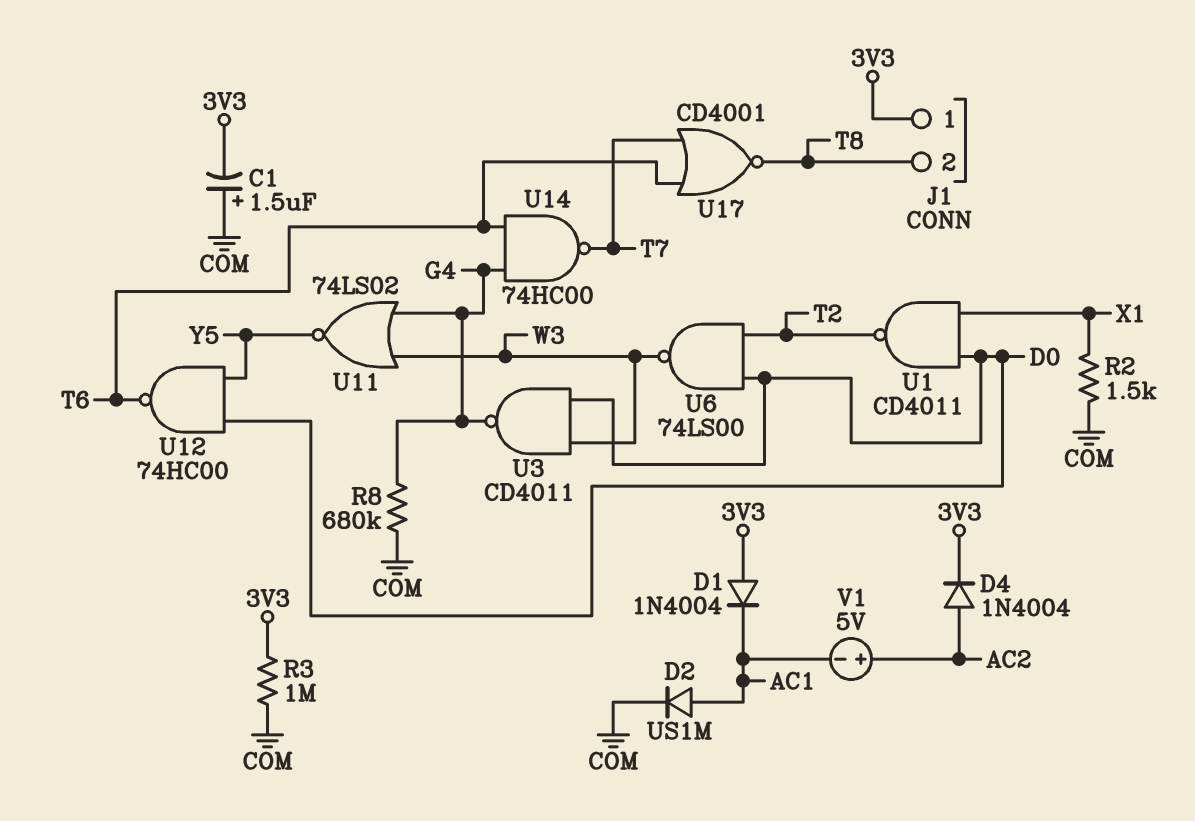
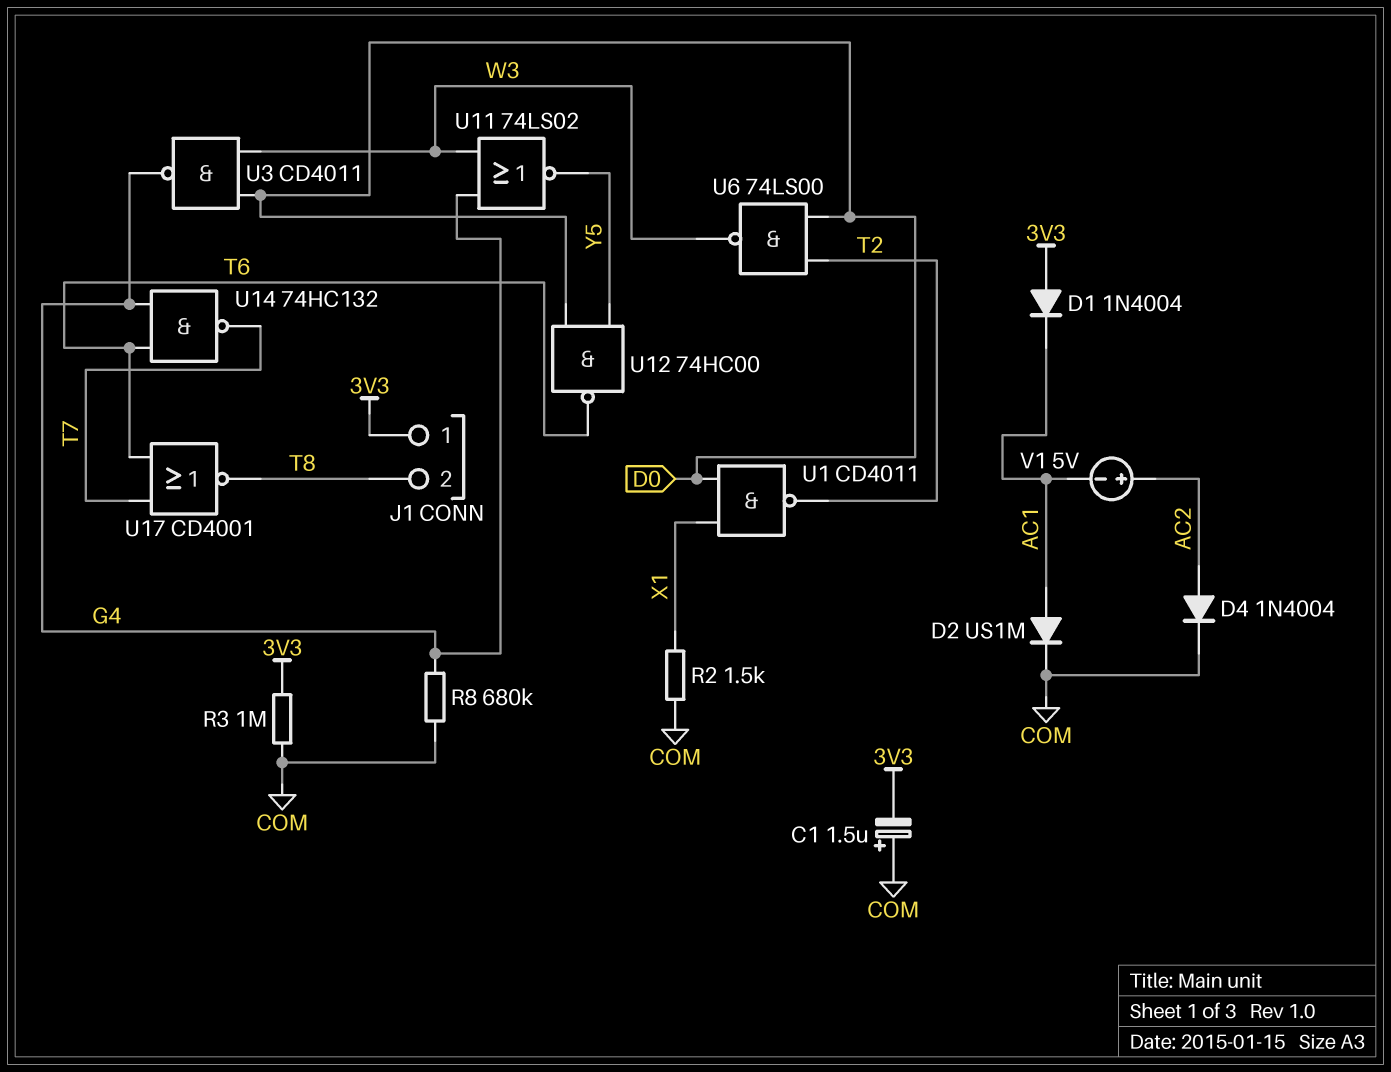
D4: diode 1N4004 (A AC2, K 3V3) -> diode 1N4004 (A AC2, K COM)
U14: NAND 74HC00 (in G4, in T6, out T7) -> NAND 74HC132 (in G4, in T6, out T7)

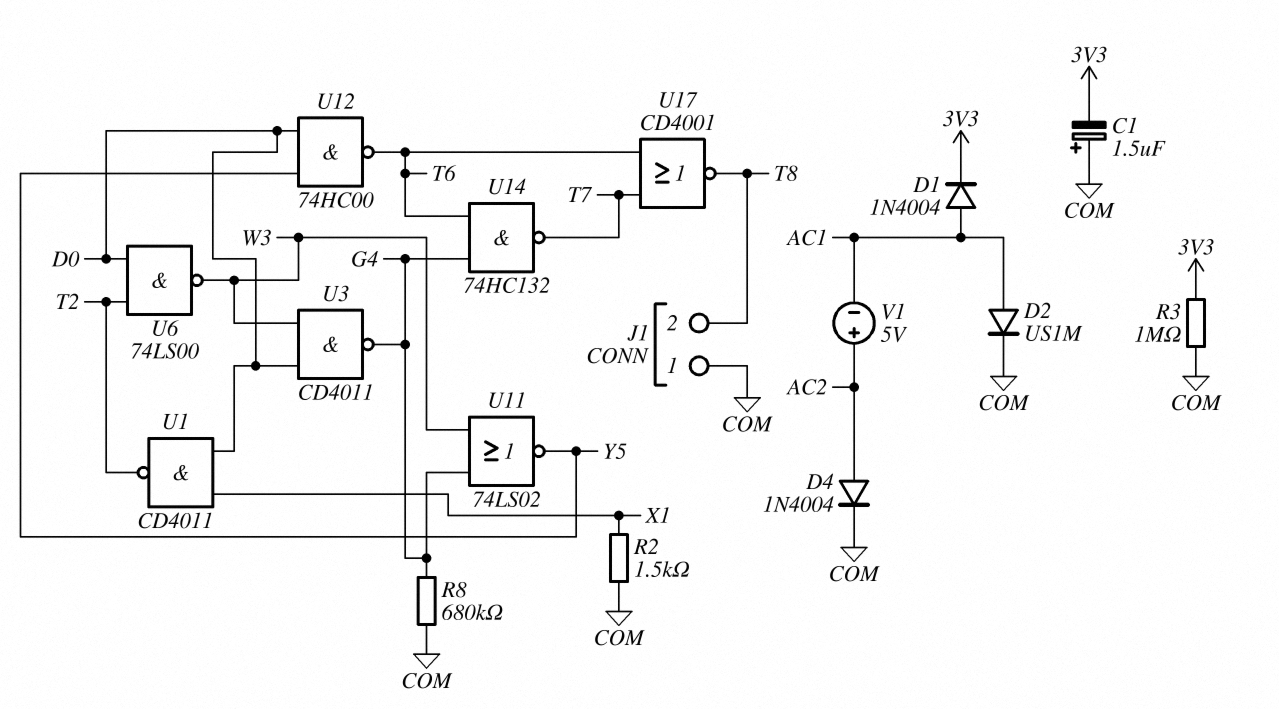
D1: diode 1N4004 (A 3V3, K AC1) -> diode 1N4004 (A AC1, K 3V3)
J1 pin 1: 3V3 -> COM

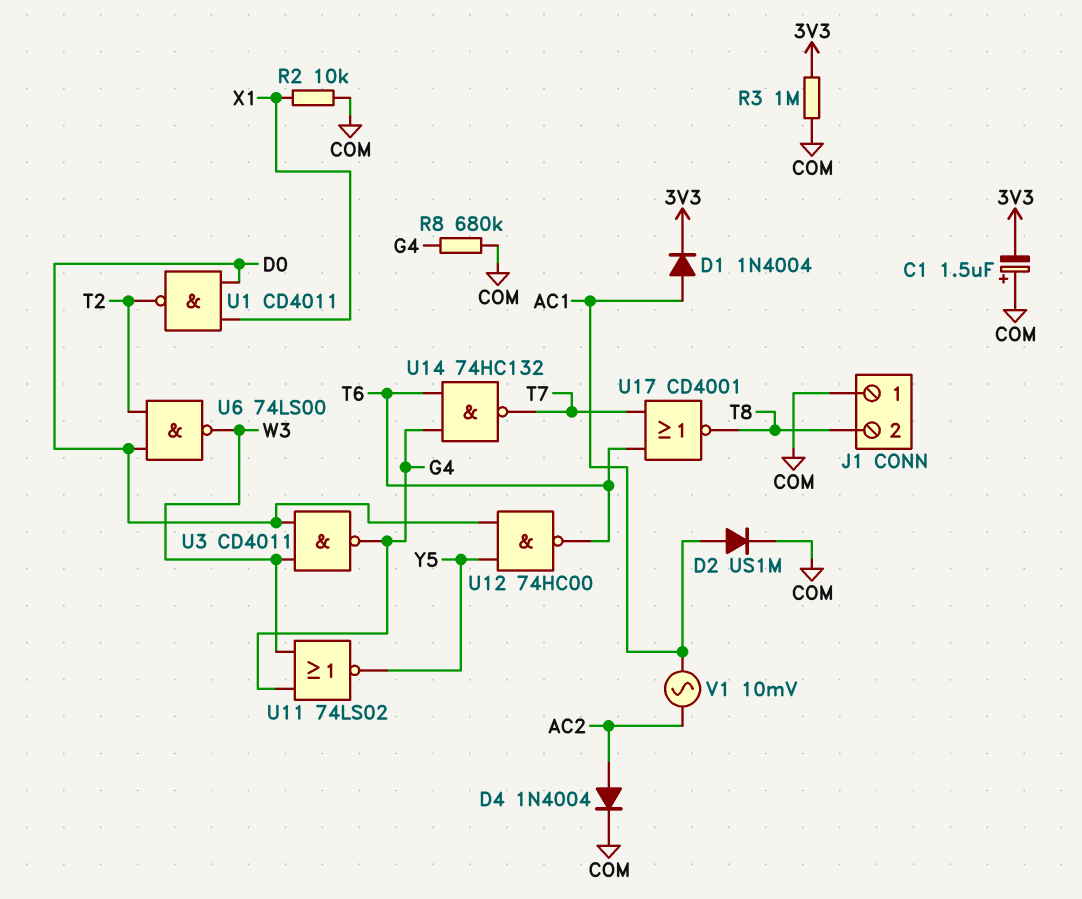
R2: 1.5k (COM, X1) -> 10k (COM, X1)
V1: 5V (plus AC2, minus AC1) -> AC 10mV (AC1, AC2)

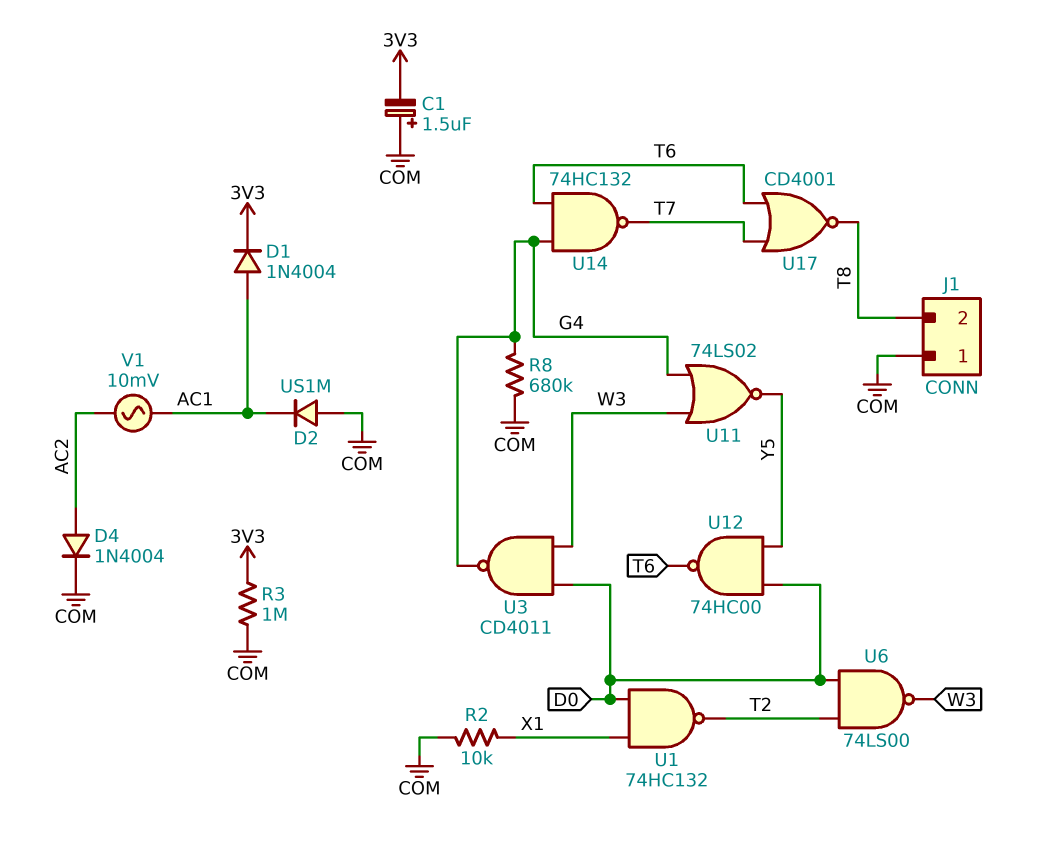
D2: diode US1M (A AC1, K COM) -> diode US1M (A COM, K AC1)
U1: NAND CD4011 (in D0, in X1, out T2) -> NAND 74HC132 (in D0, in X1, out T2)

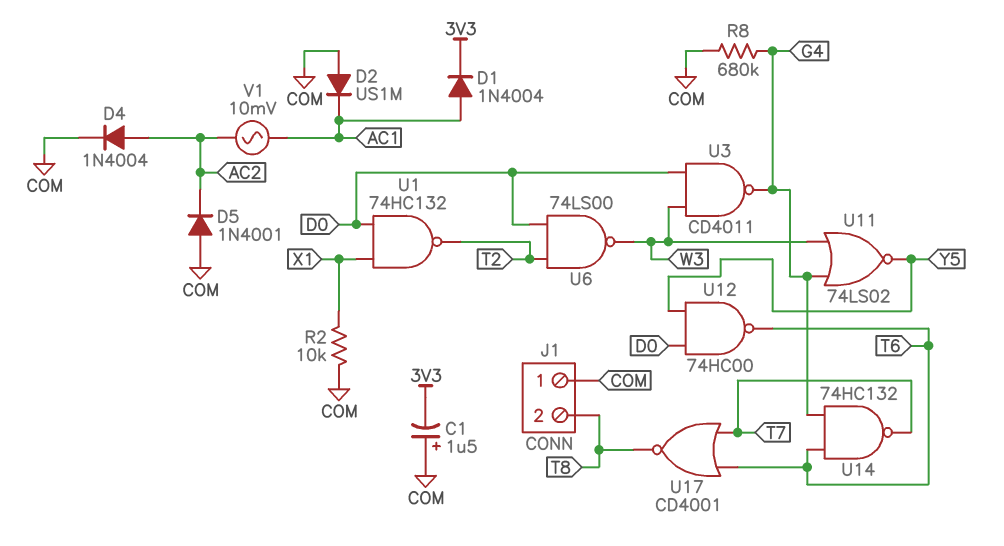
D5: none -> diode 1N4001 (A COM, K AC2)
R3: 1M (3V3, COM) -> none

